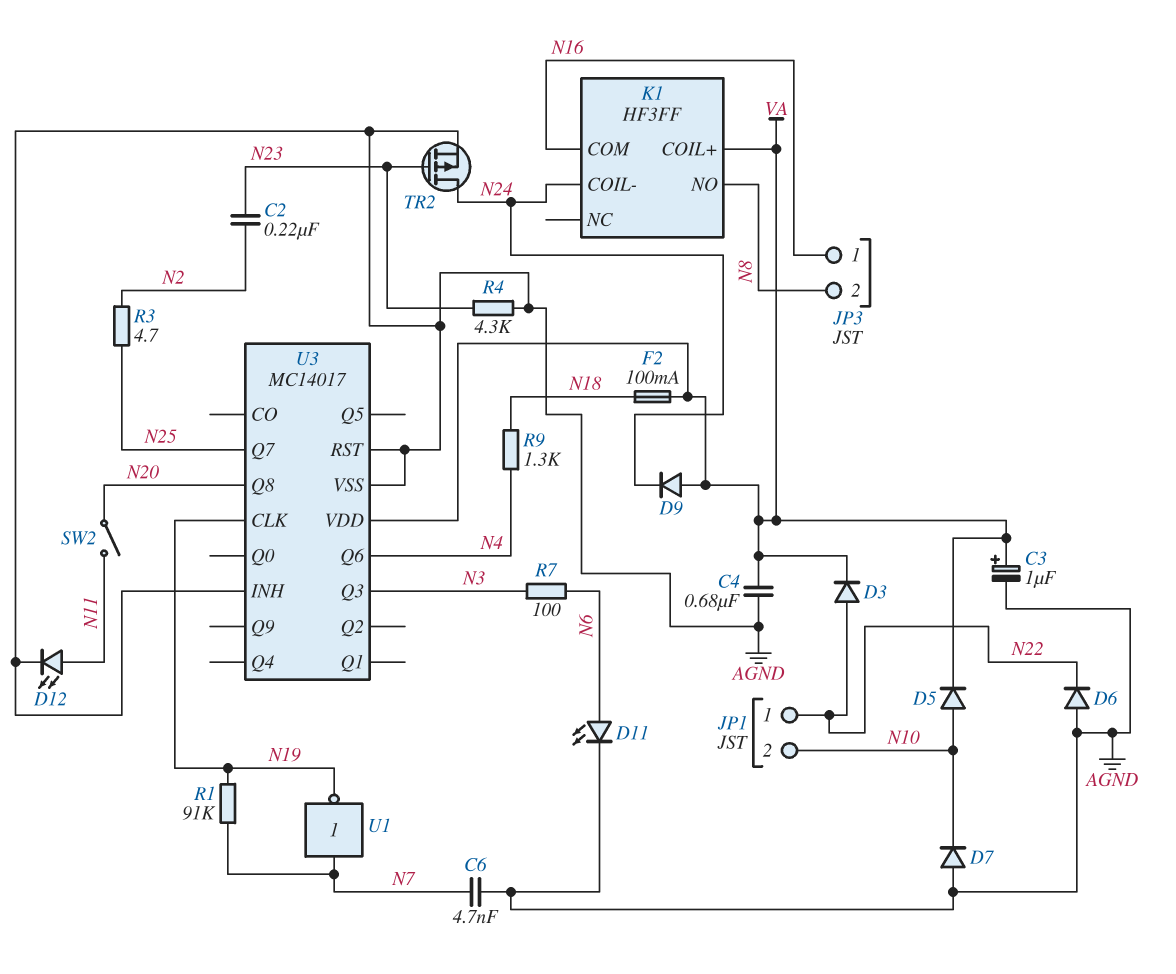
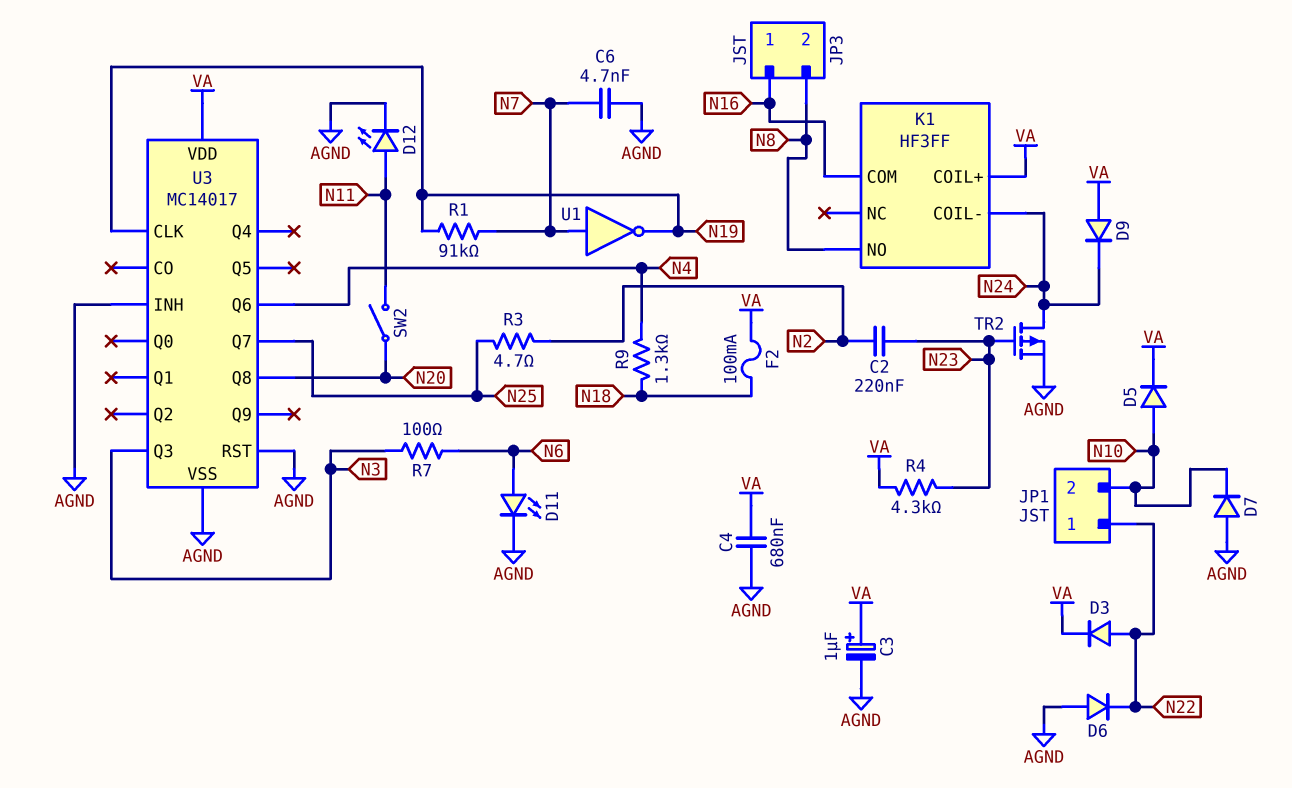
R4: 4.3k (AGND, N23) -> 4.3k (N23, VA)

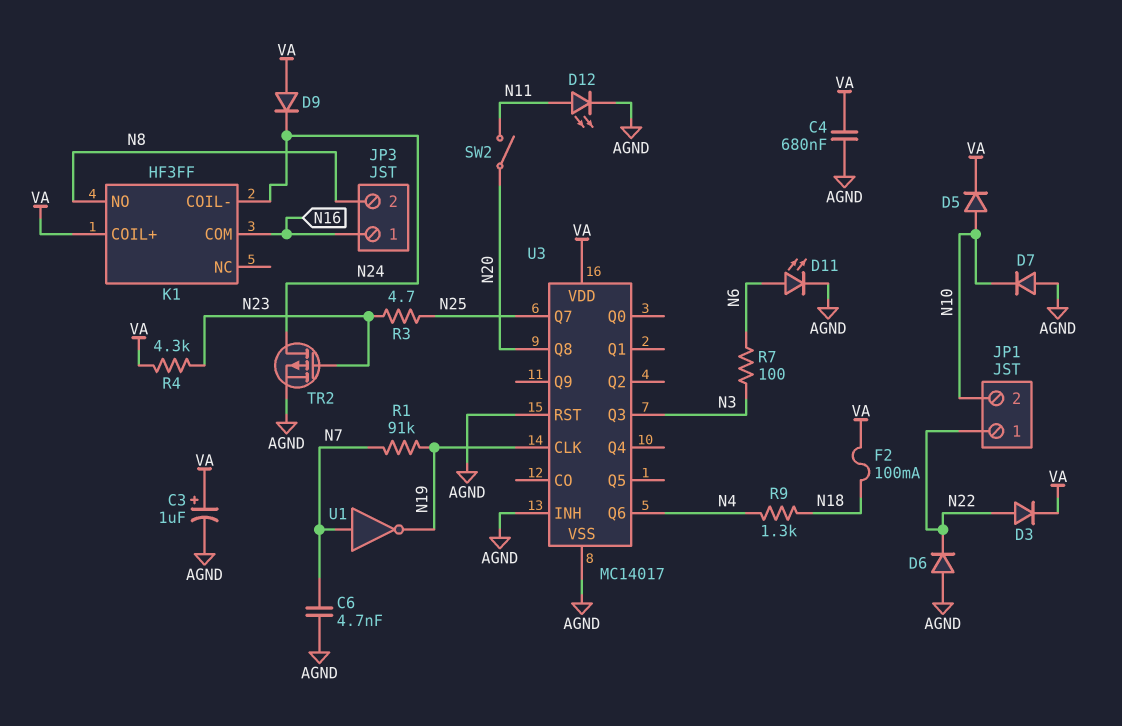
C2: 220nF (N2, N23) -> none
R3: 4.7 (N2, N25) -> 4.7 (N23, N25)

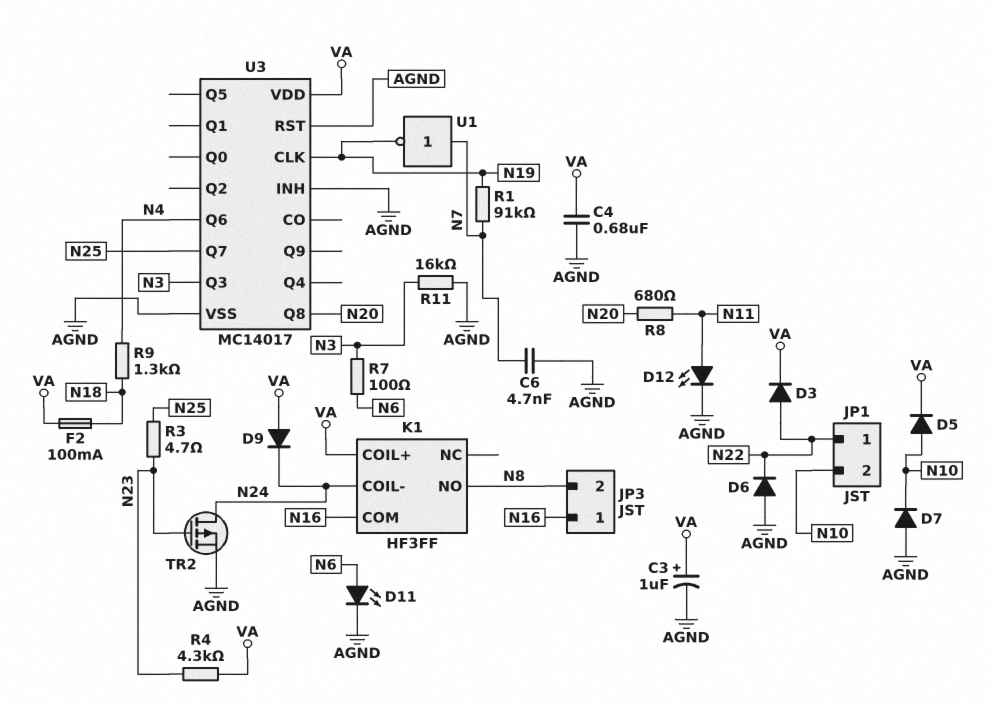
R8: none -> 680 (N11, N20)
R11: none -> 16k (AGND, N3)
SW2: switch (N11, N20) -> none

